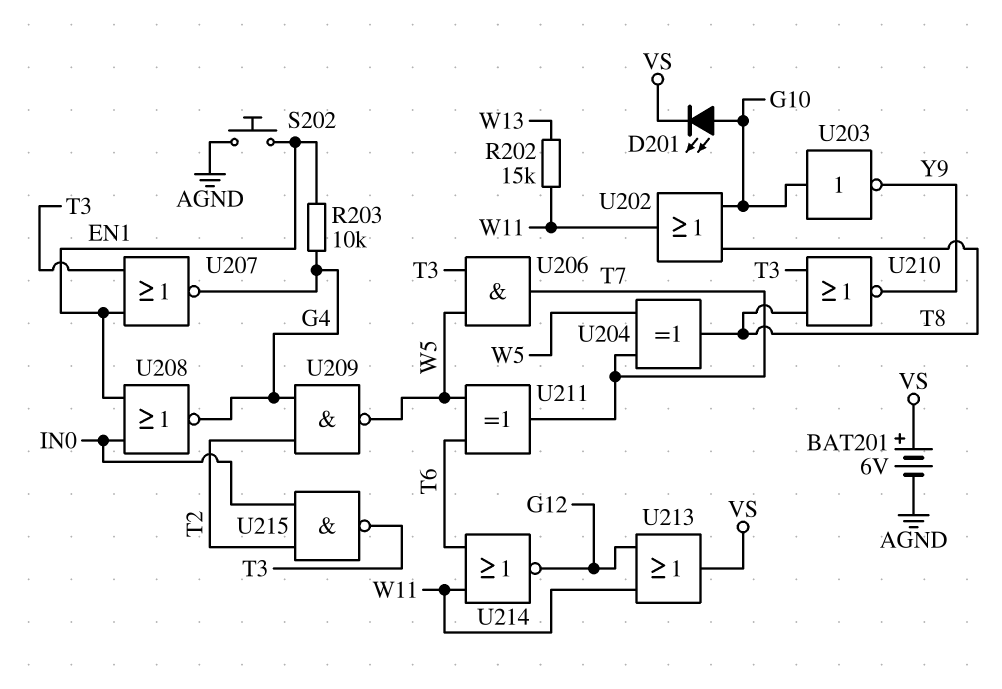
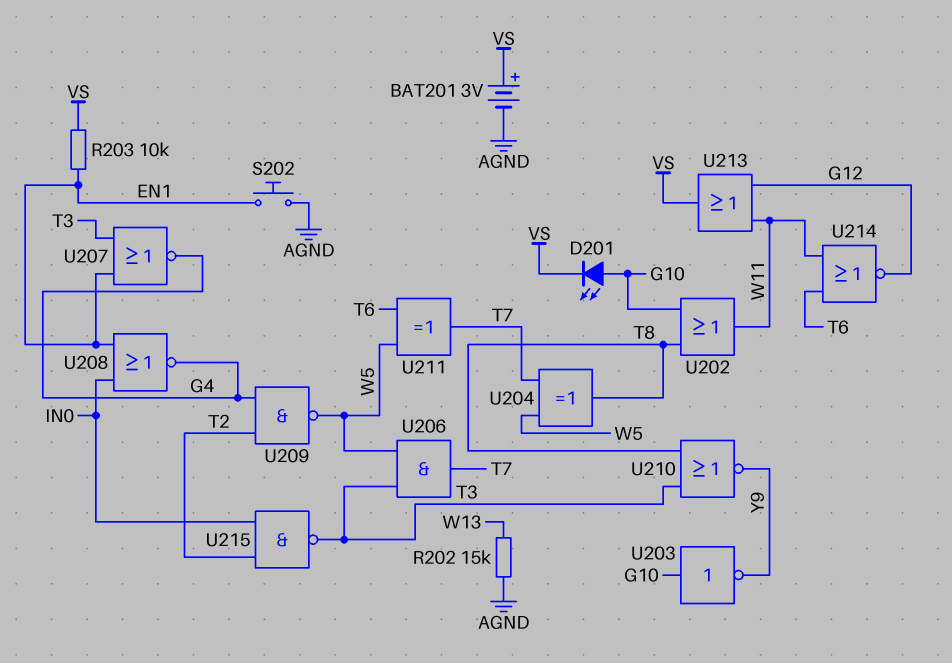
BAT201: 6V (plus VS, minus AGND) -> 3V (plus VS, minus AGND)
R202: 15k (W11, W13) -> 15k (AGND, W13)
R203: 10k (EN1, G4) -> 10k (EN1, VS)

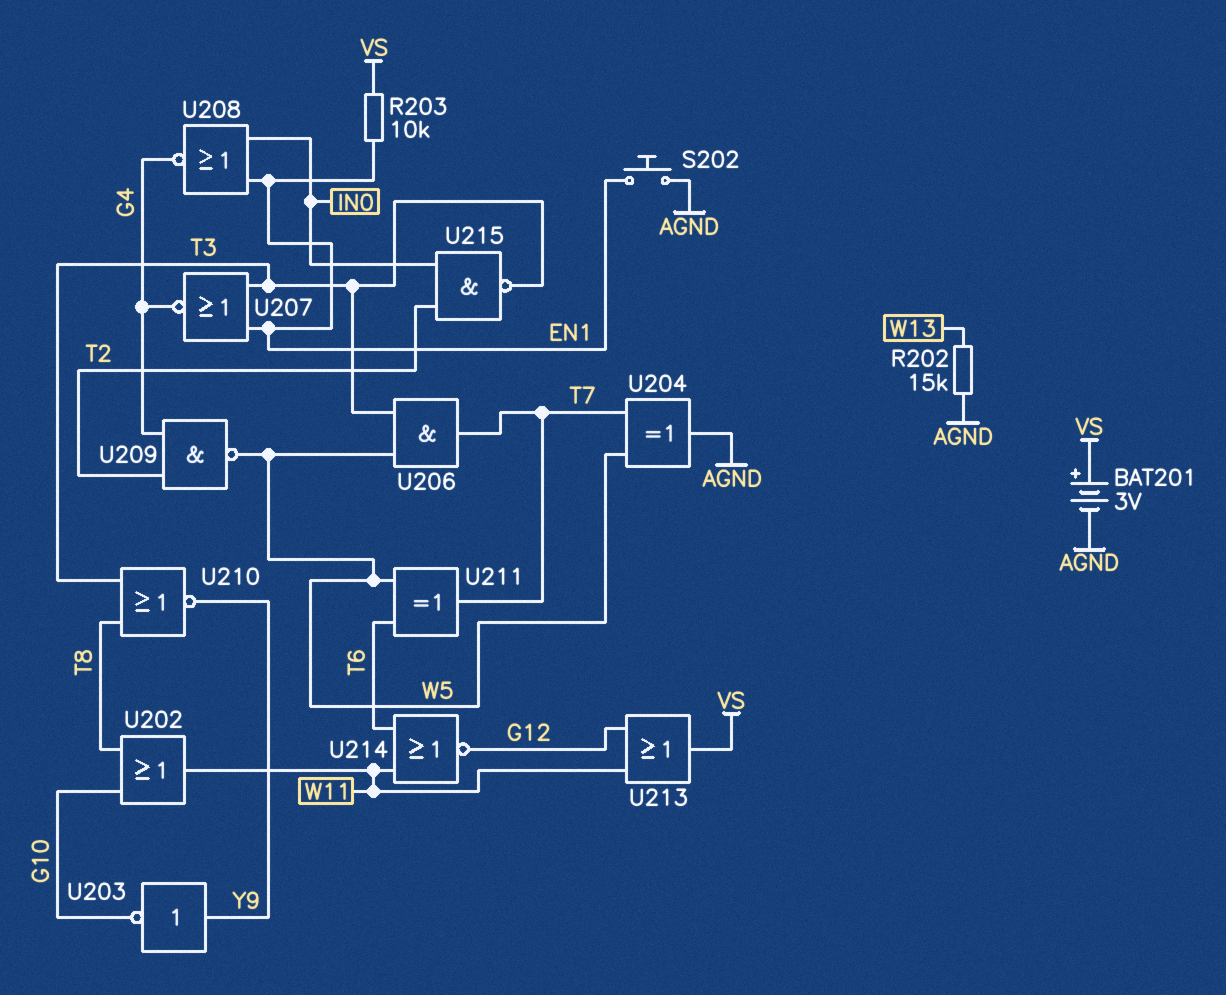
D201: LED (A G10, K VS) -> none
U203: NOT (in G10, out Y9) -> NOT (in Y9, out G10)
U204: XOR (in T7, in W5, out T8) -> XOR (in T7, in W5, out AGND)

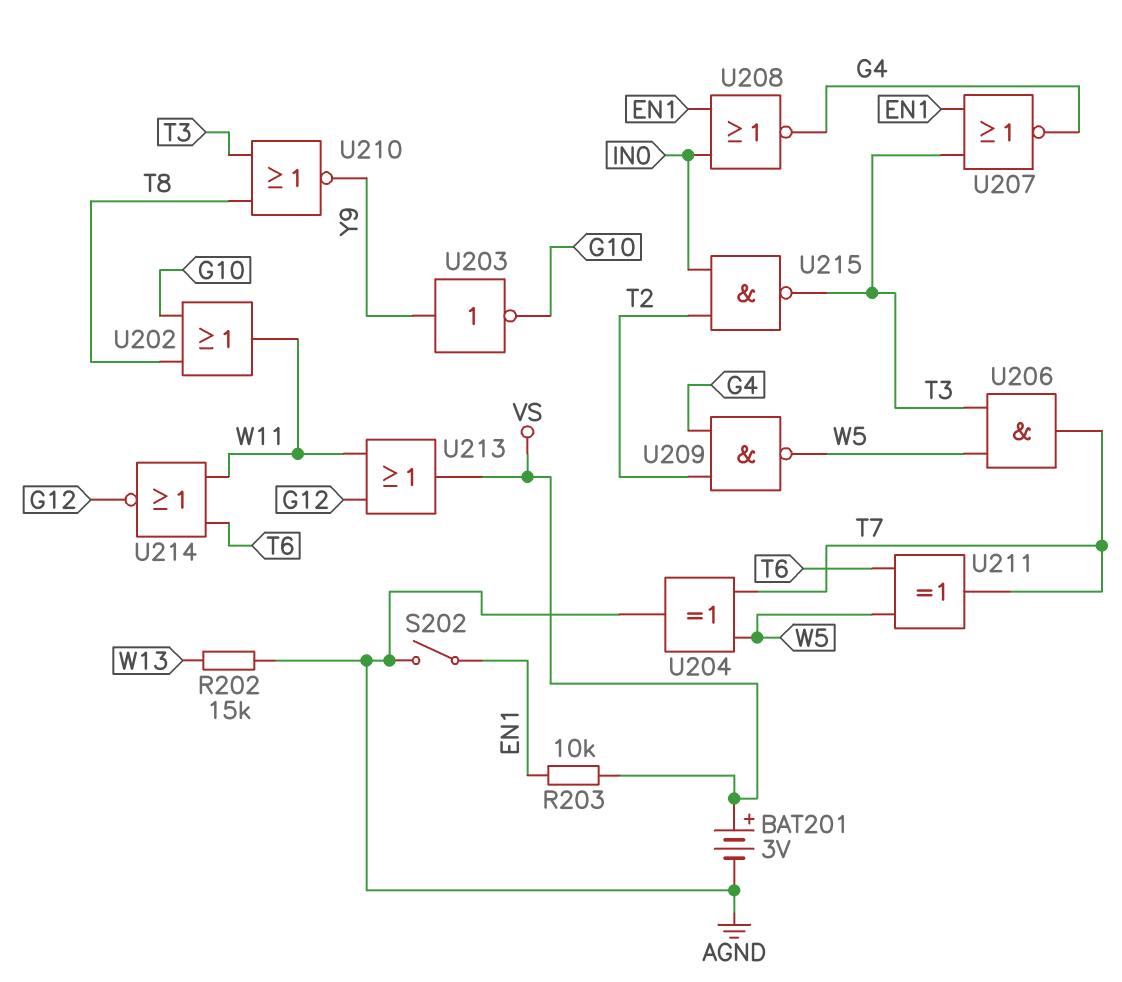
S202: button (AGND, EN1) -> switch (AGND, EN1)

